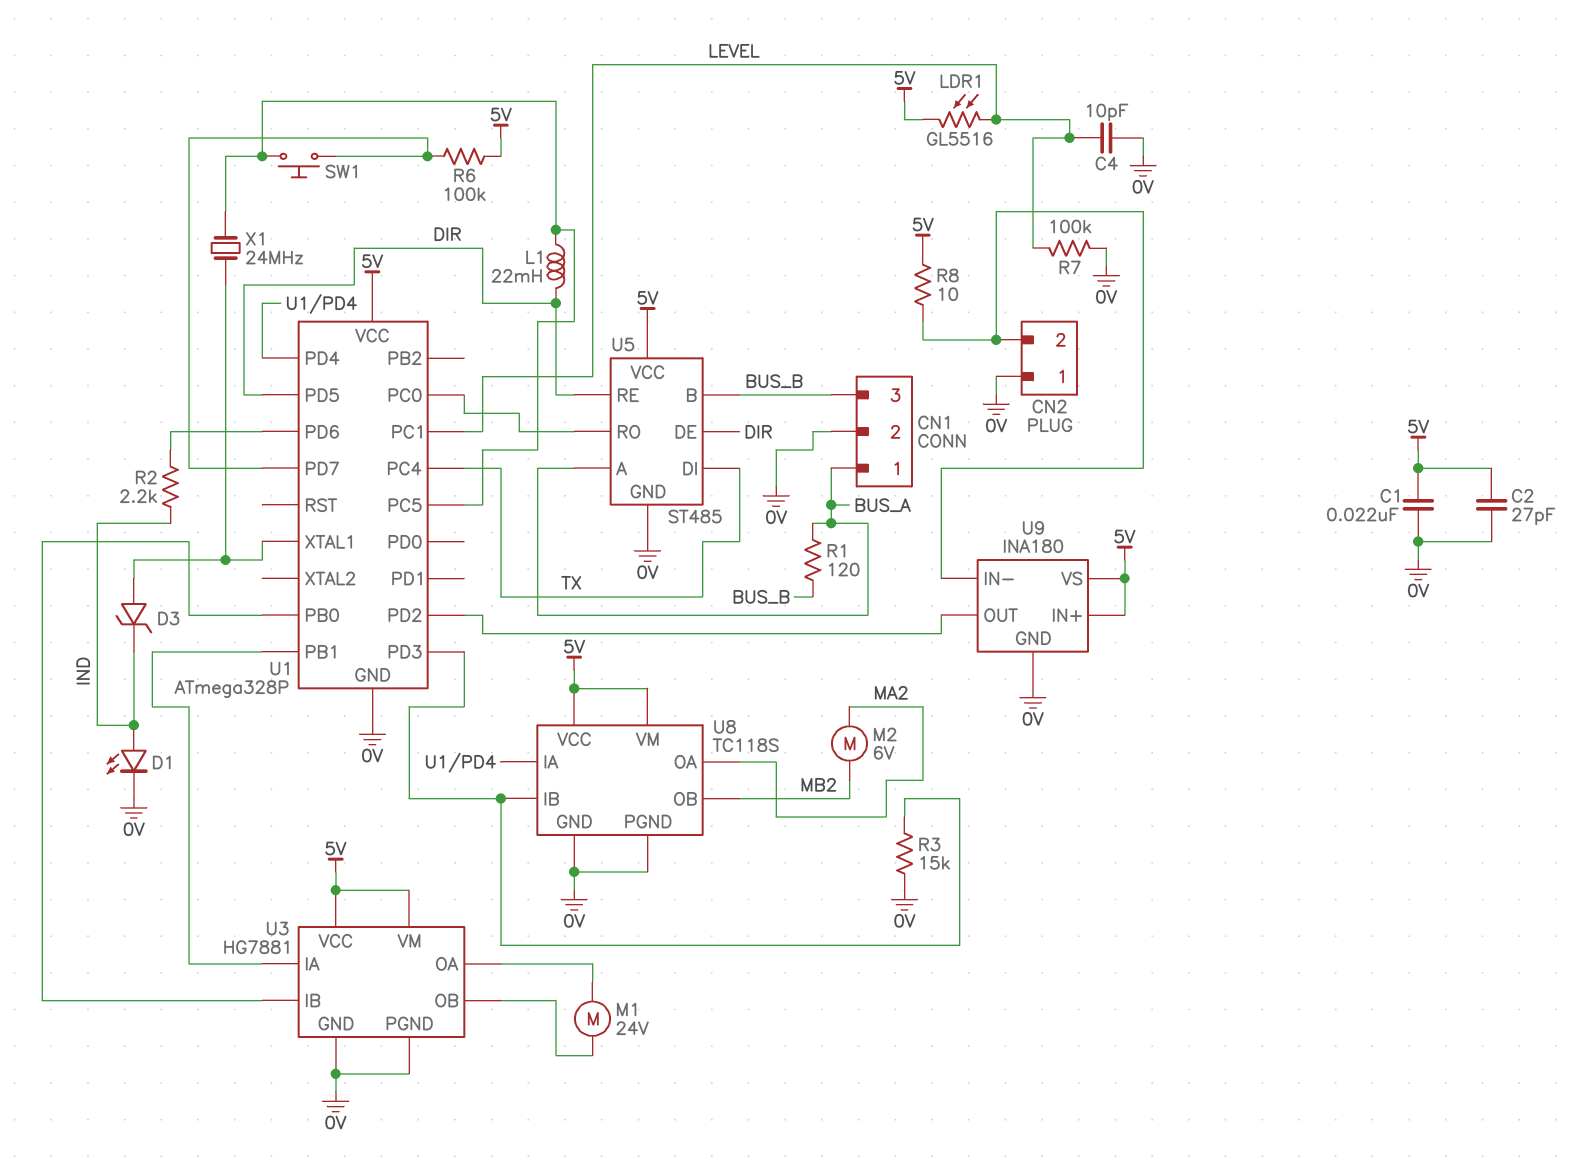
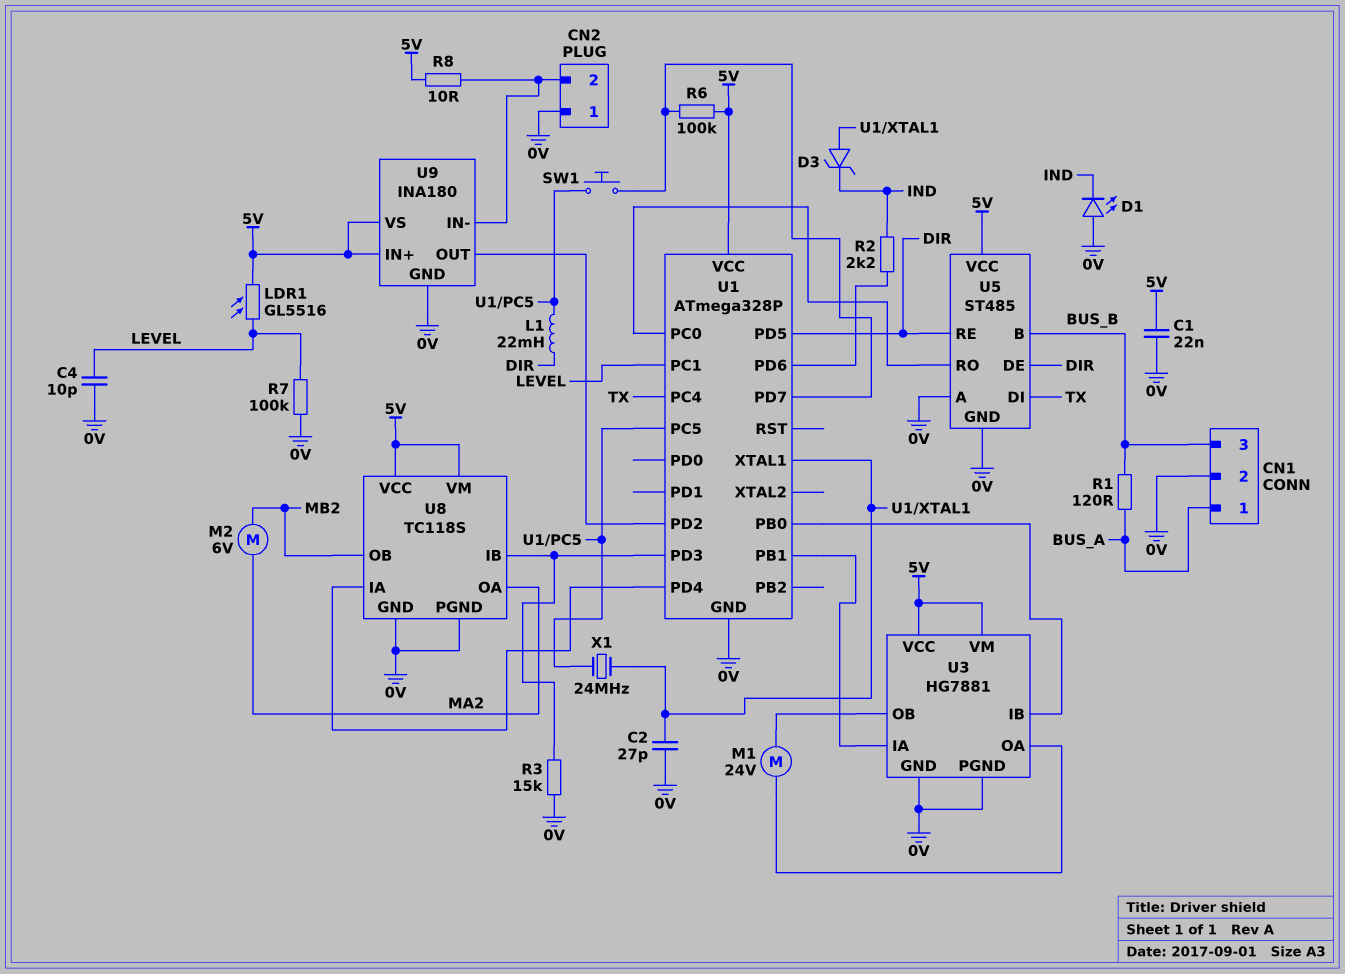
C2: 27pF (0V, 5V) -> 27pF (0V, U1/XTAL1)
D1: LED (A IND, K 0V) -> LED (A 0V, K IND)
U5 pin A: BUS_A -> 0V

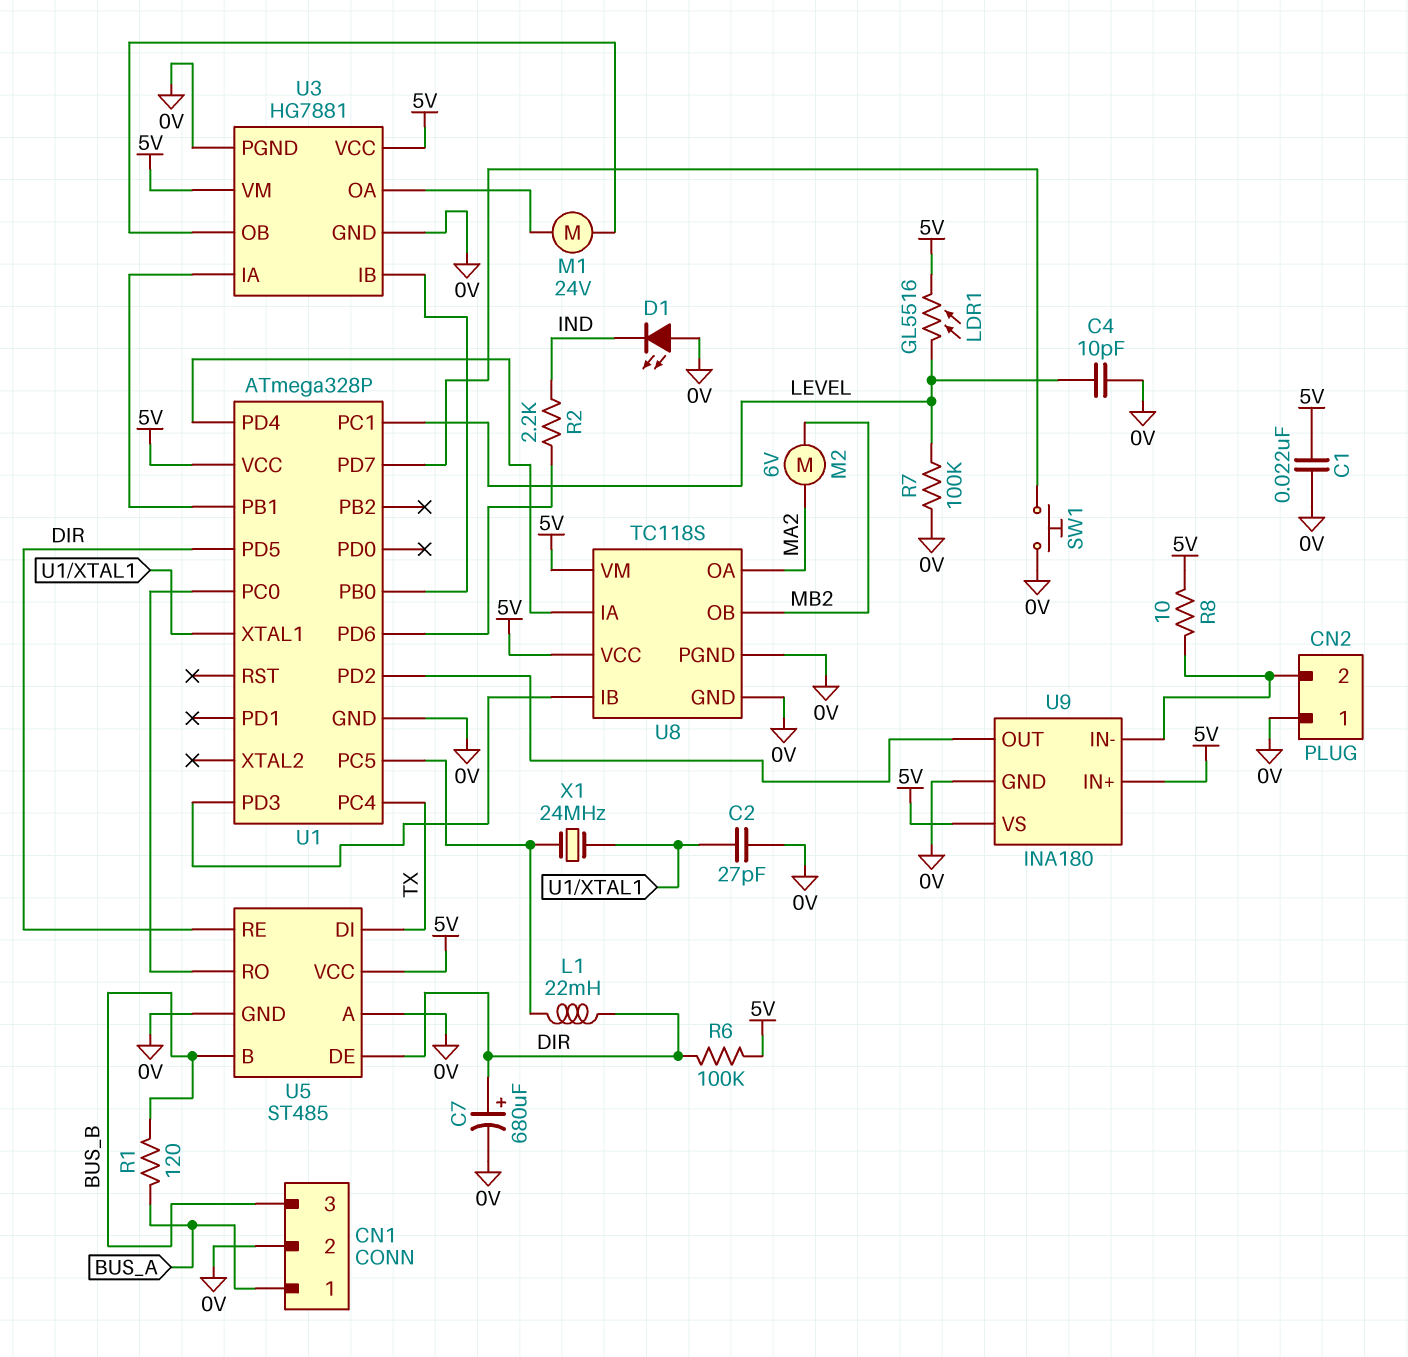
C7: none -> 680uF (plus DIR, minus 0V)
D3: zener (A U1/XTAL1, K IND) -> none
R3: 15k (0V, U1/PD3) -> none
R6: 100k (5V, U1/PD7) -> 100k (5V, DIR)
SW1: button (U1/PC5, U1/PD7) -> button (0V, U1/PD7)

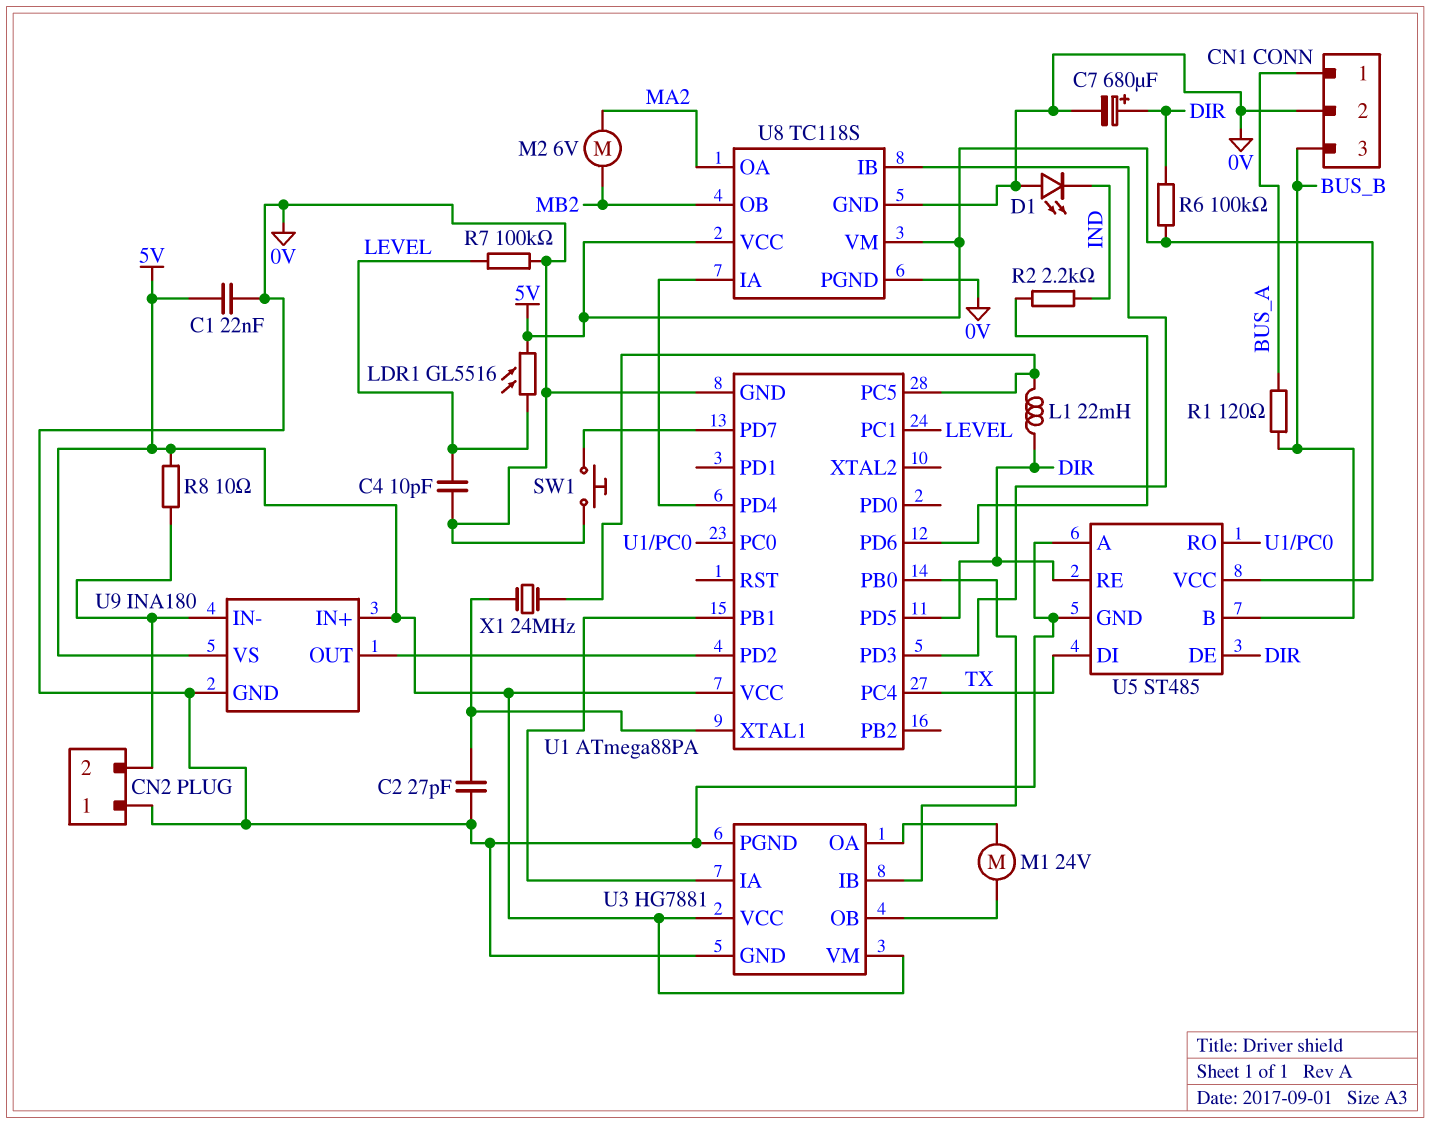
U1: ATmega328P -> ATmega88PA

